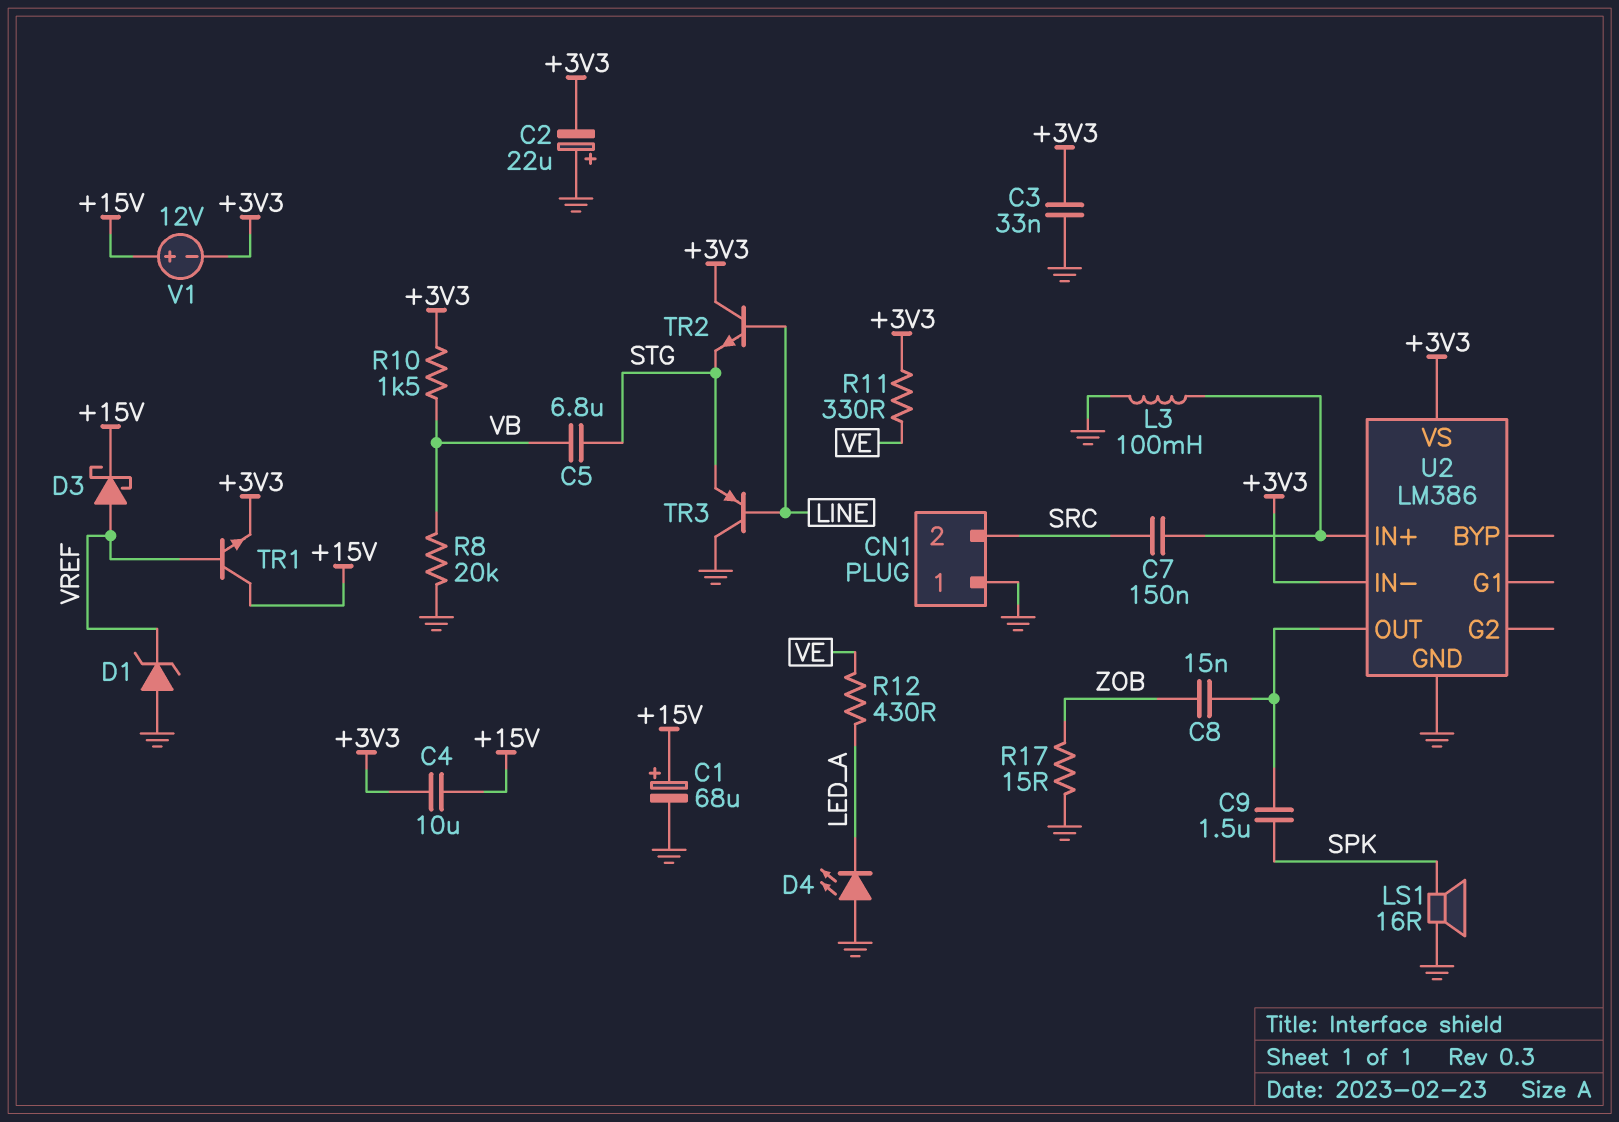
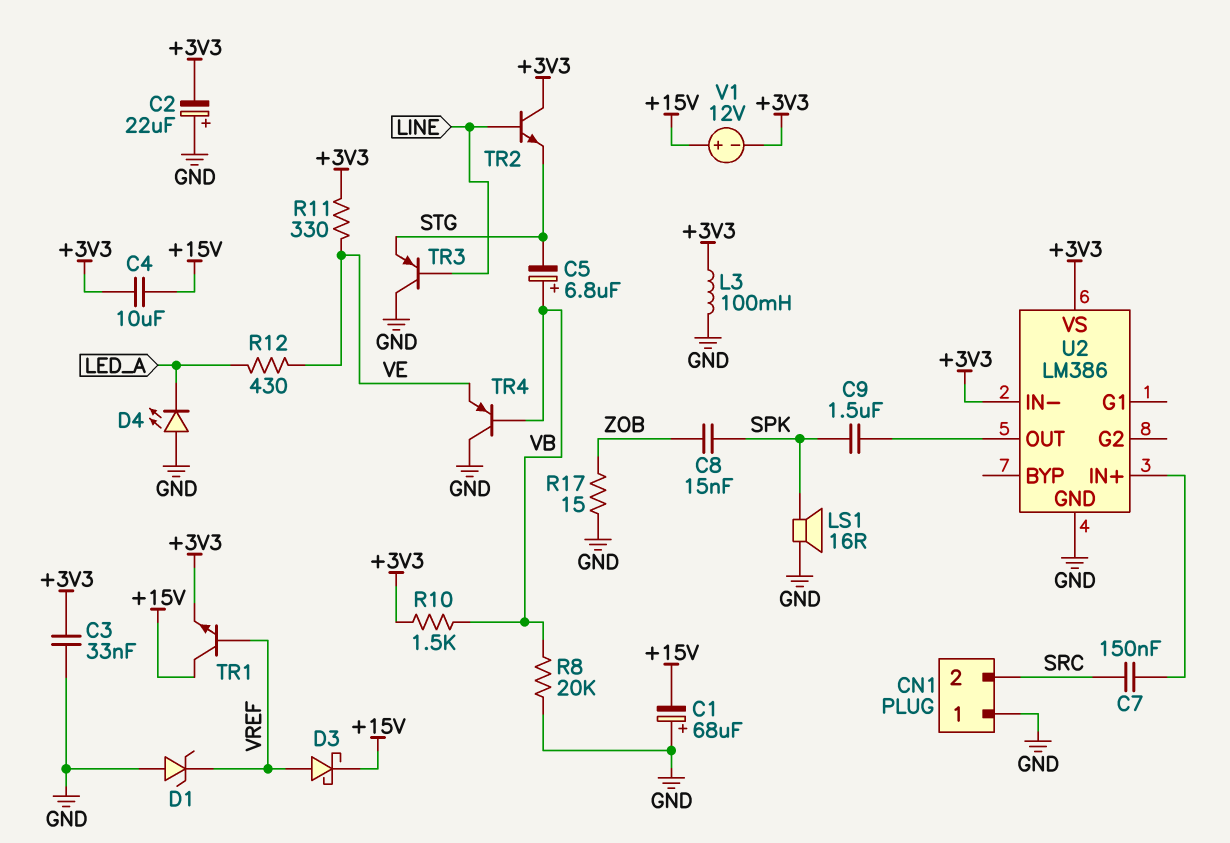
C1: 68uF (plus +15V, minus GND) -> 68uF (plus GND, minus +15V)
C5: 6.8uF (STG, VB) -> 6.8uF (plus VB, minus STG)
C8: 15nF (U2/OUT, ZOB) -> 15nF (SPK, ZOB)
L3: 100mH (GND, U2/IN+) -> 100mH (+3V3, GND)
TR4: none -> PNP (B VB, C GND, E VE)

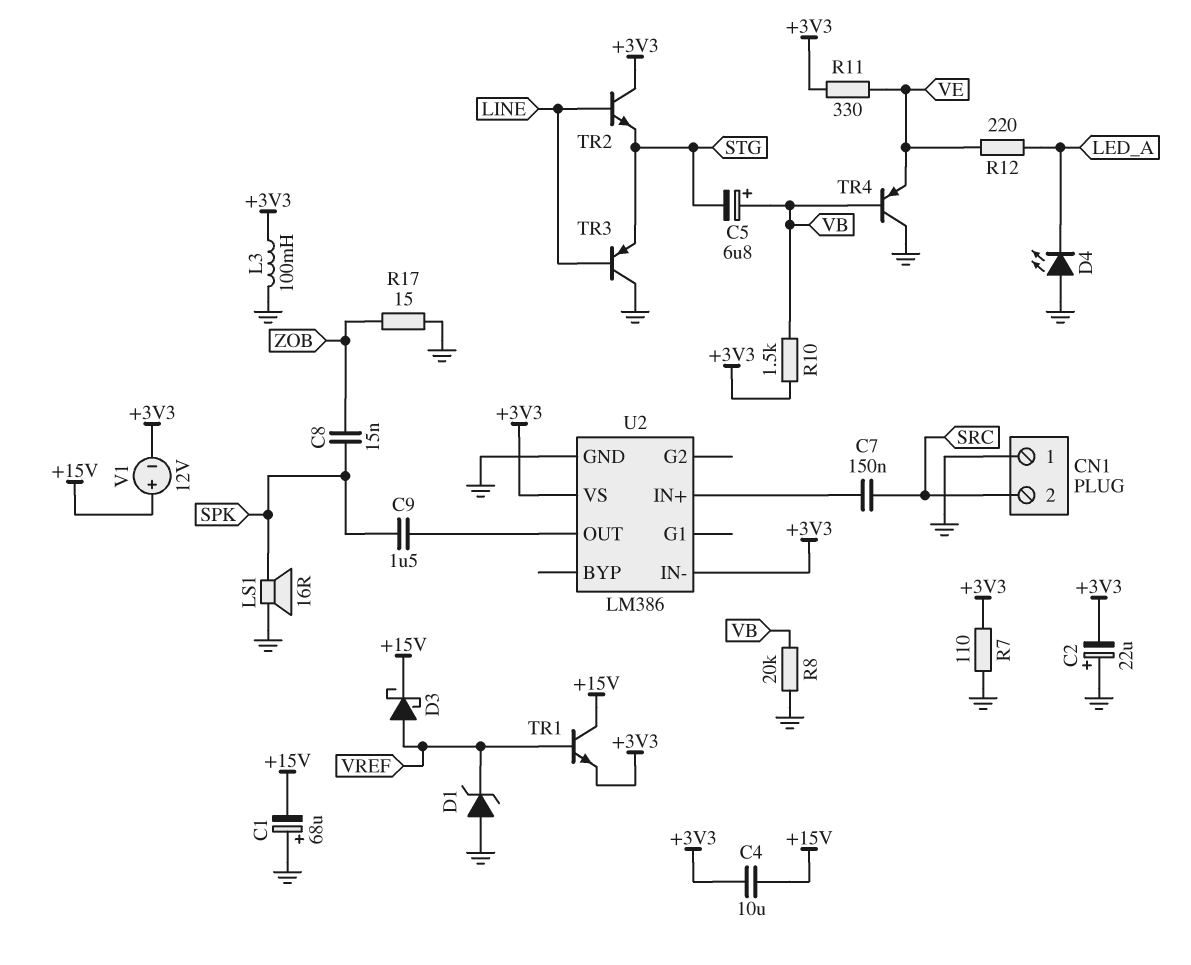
C3: 33nF (+3V3, GND) -> none
R7: none -> 110 (+3V3, GND)
R12: 430 (LED_A, VE) -> 220 (LED_A, VE)

